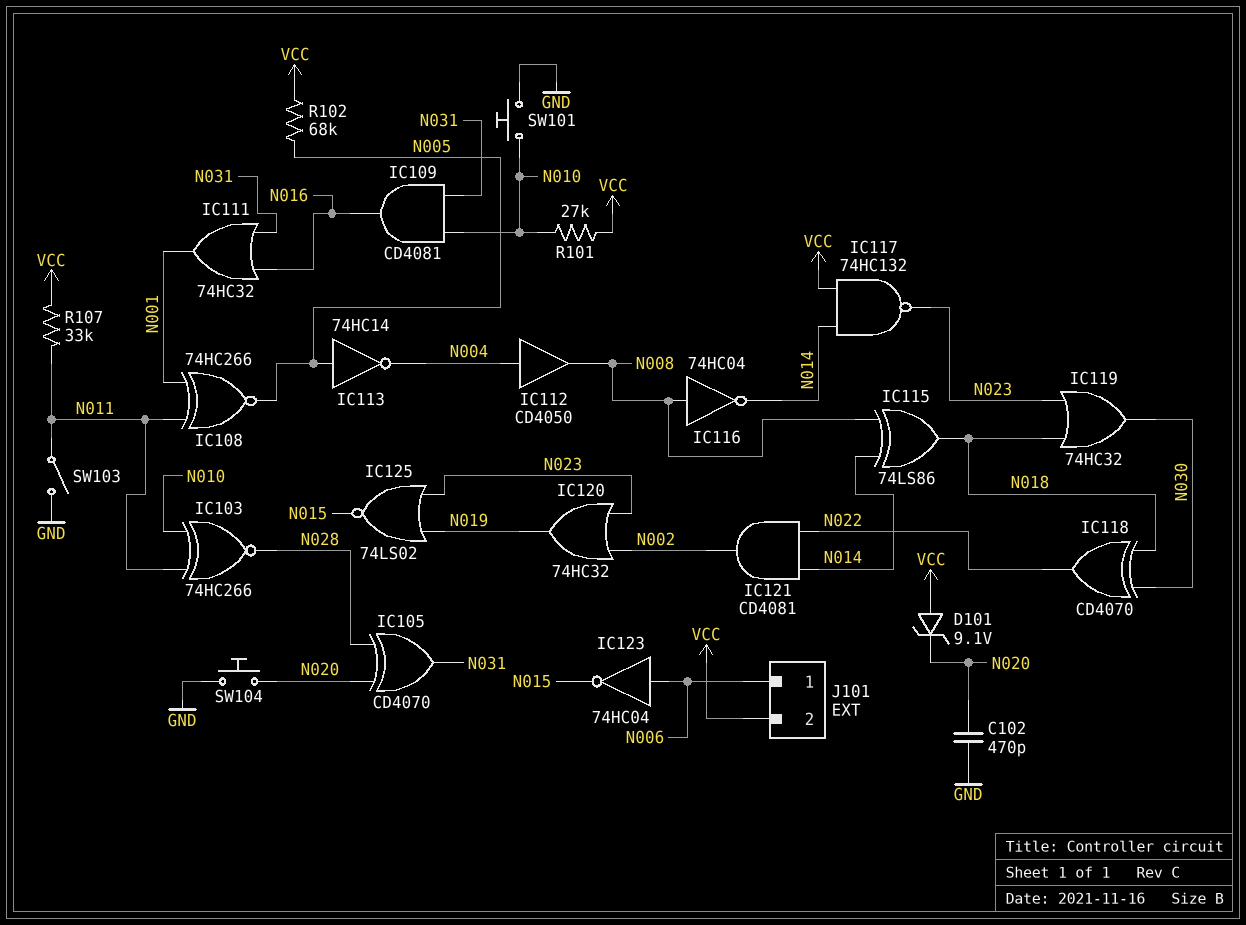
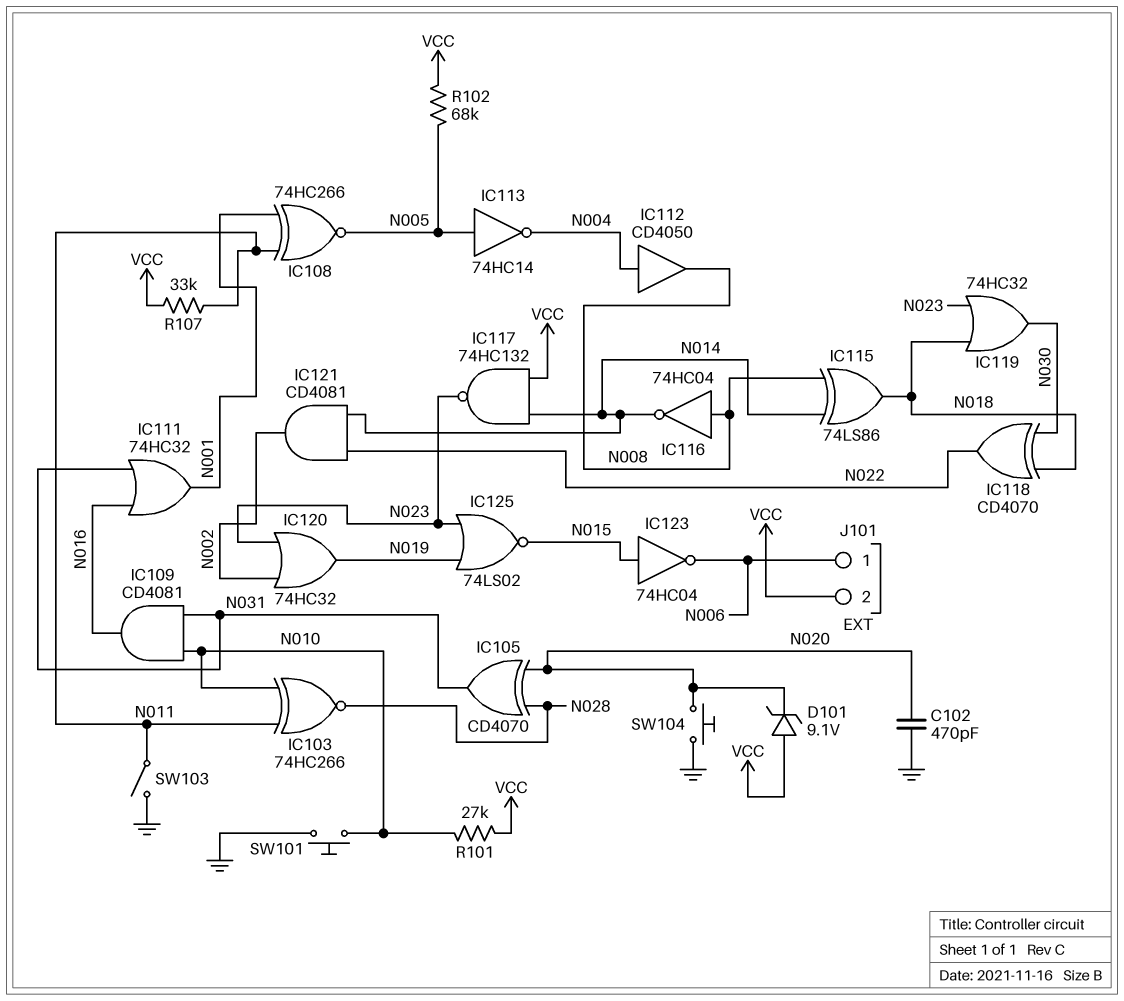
IC123: NOT 74HC04 (in N006, out N015) -> NOT 74HC04 (in N015, out N006)

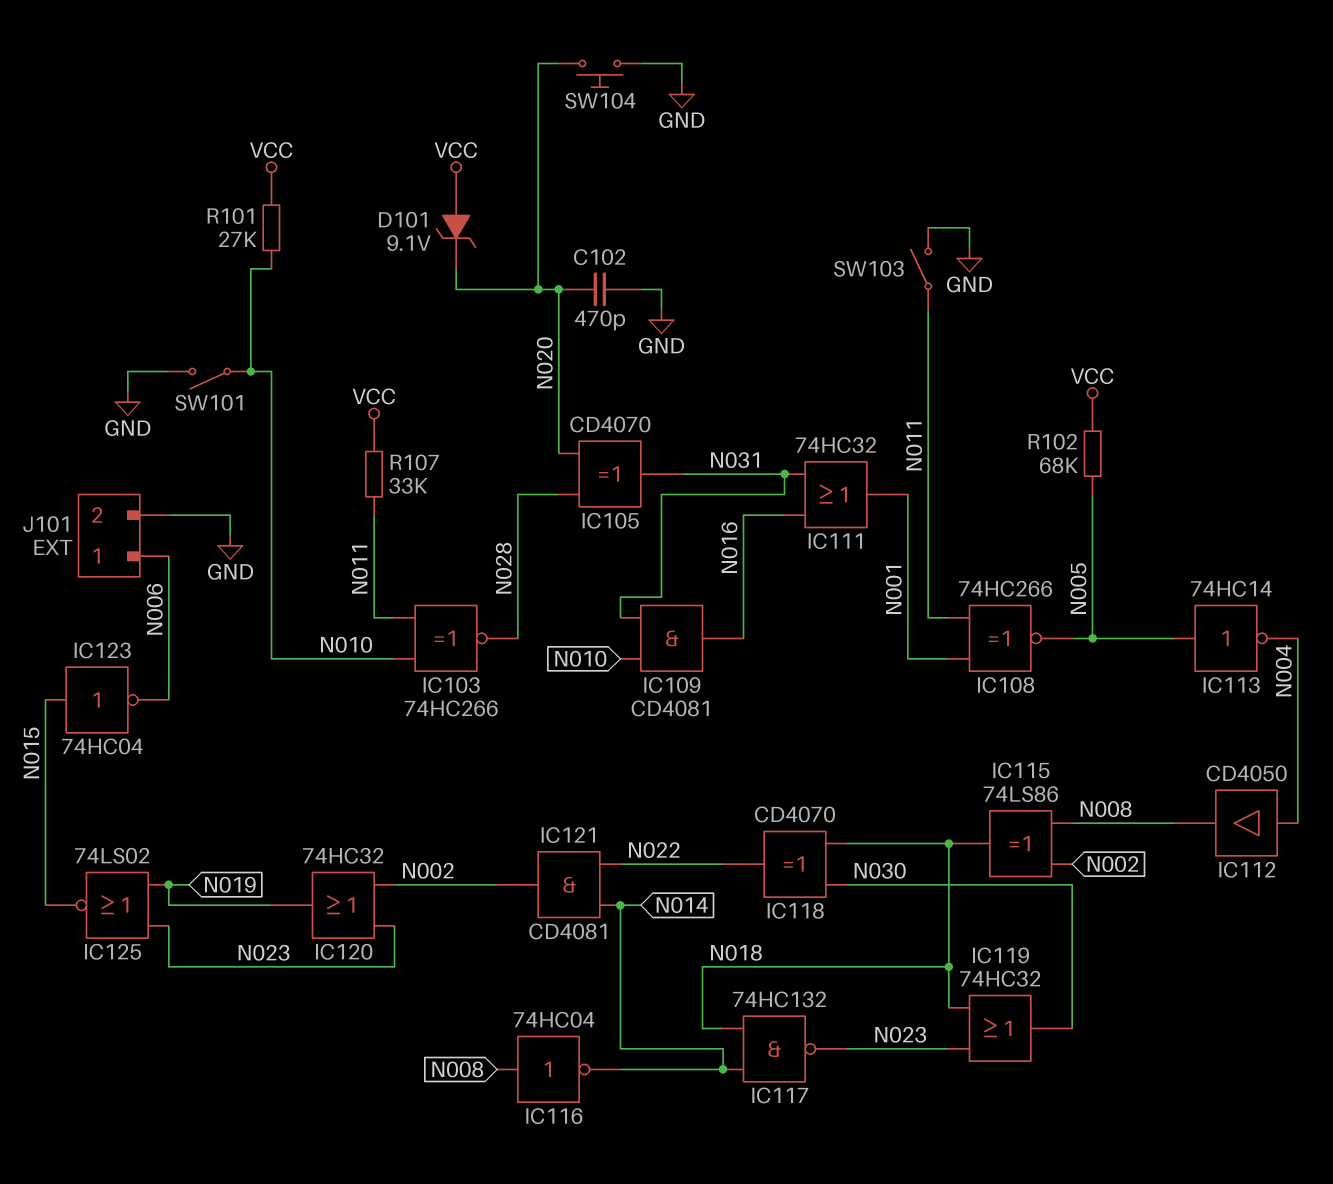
IC115: XOR 74LS86 (in N008, in N014, out N018) -> XOR 74LS86 (in N002, in N008, out N018)
IC117: NAND 74HC132 (in N014, in VCC, out N023) -> NAND 74HC132 (in N014, in N018, out N023)
J101 pin 2: VCC -> GND
SW101: button (GND, N010) -> switch (GND, N010)

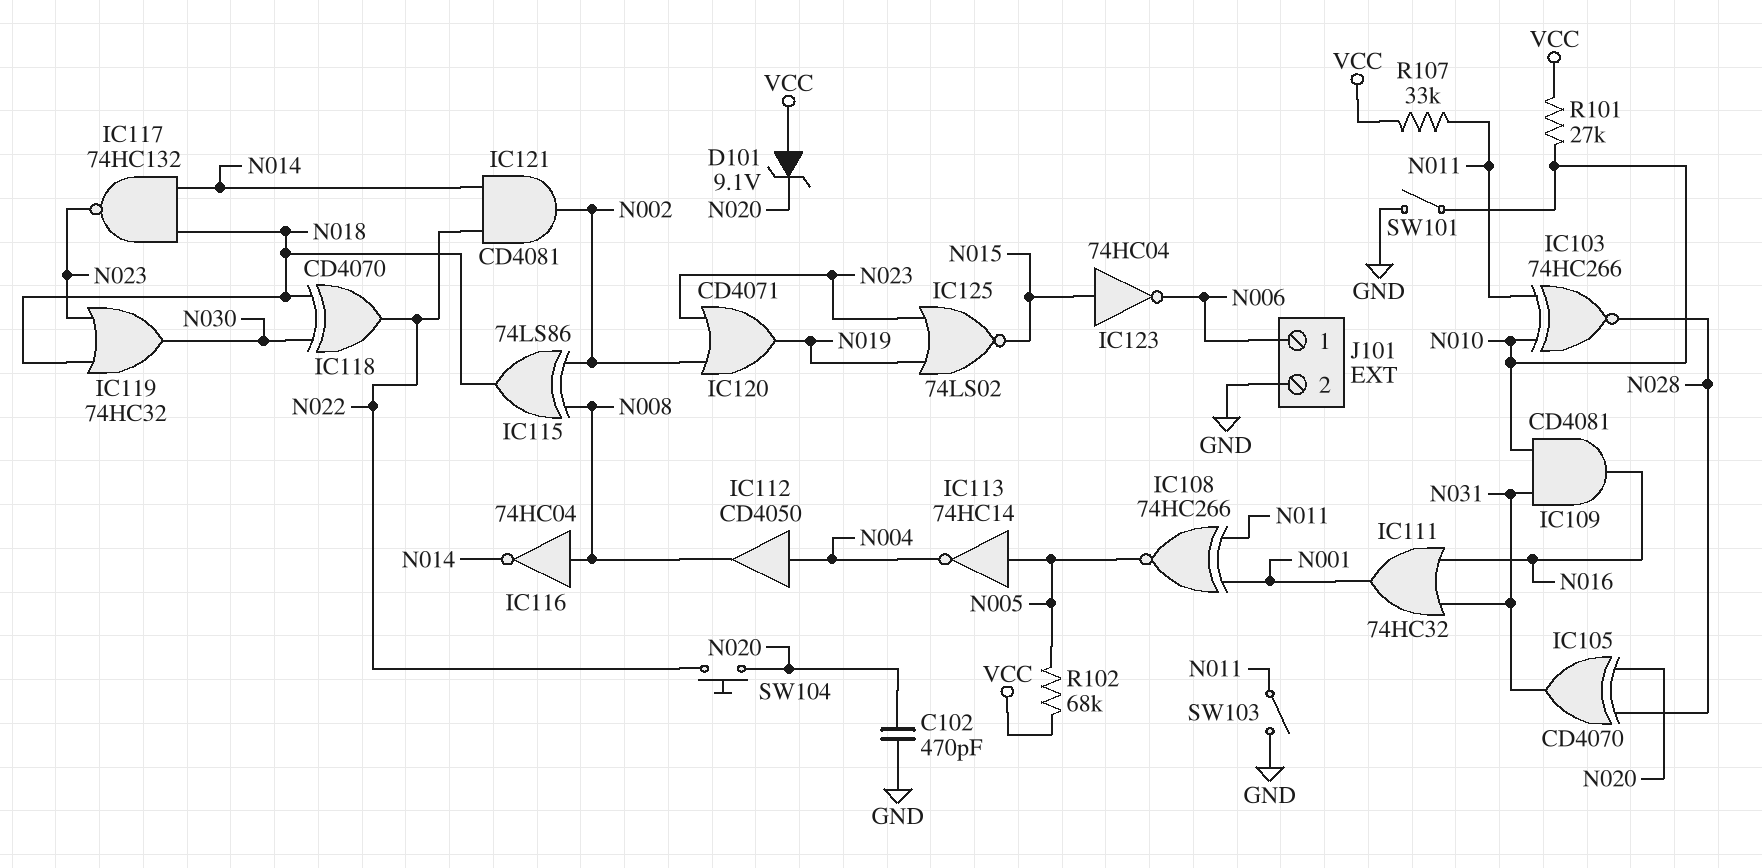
IC120: OR 74HC32 (in N002, in N023, out N019) -> OR CD4071 (in N002, in N023, out N019)
SW104: button (GND, N020) -> button (N020, N022)

